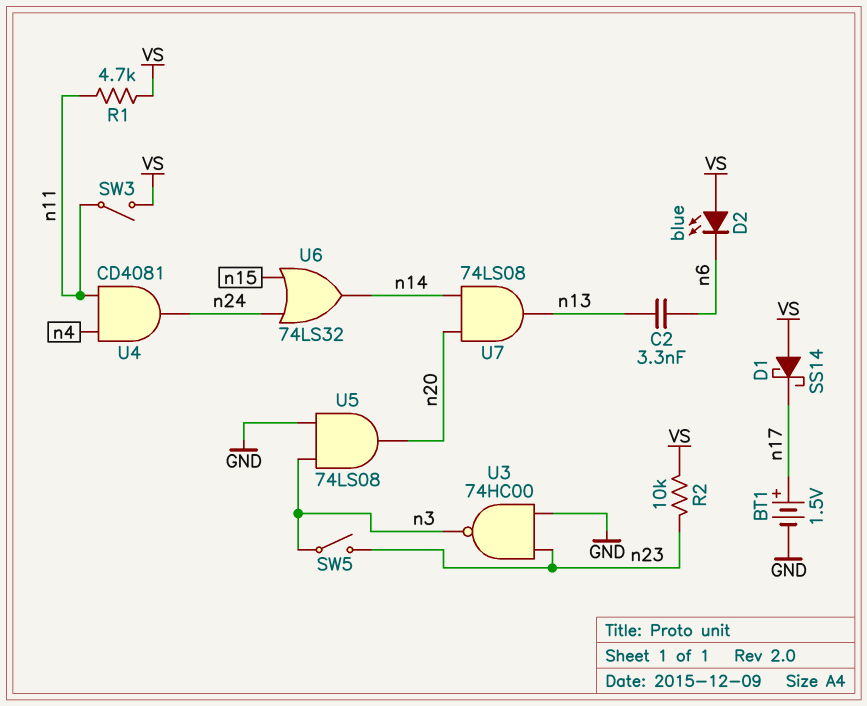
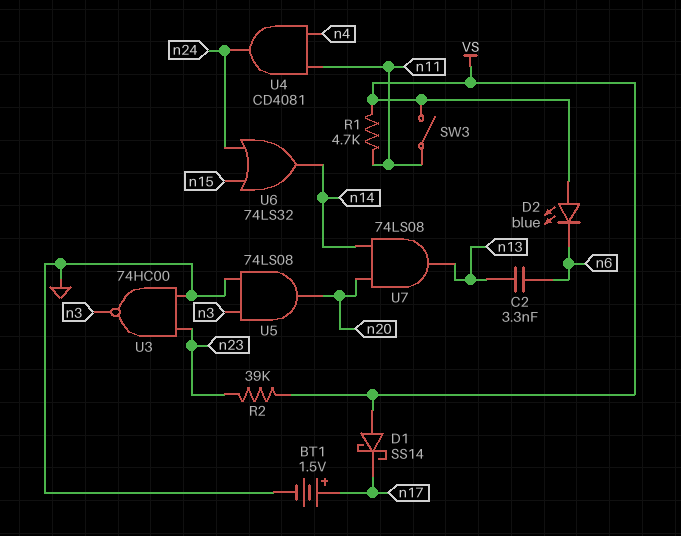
R2: 10k (VS, n23) -> 39k (VS, n23)
SW5: switch (n3, n23) -> none

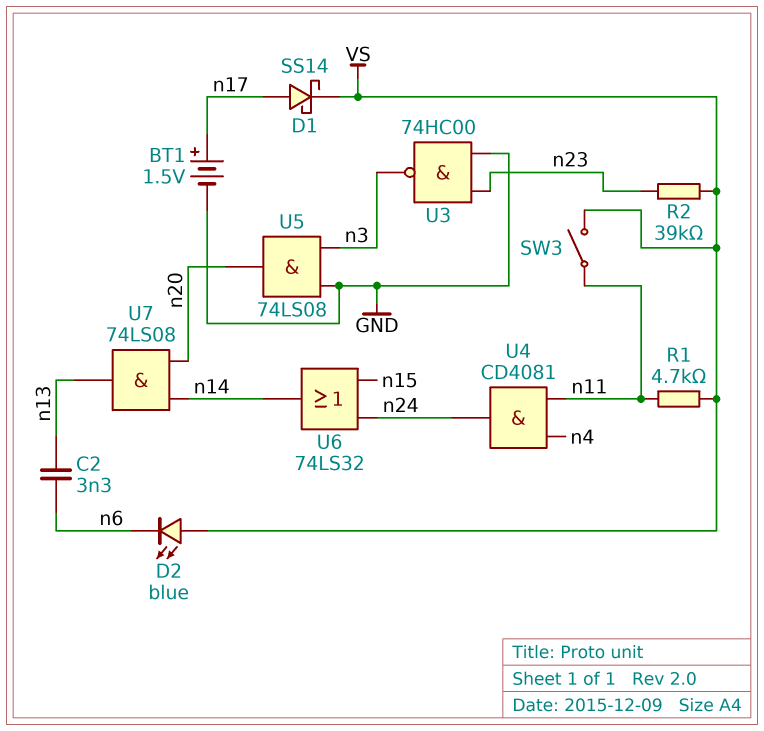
D1: schottky SS14 (A VS, K n17) -> schottky SS14 (A n17, K VS)

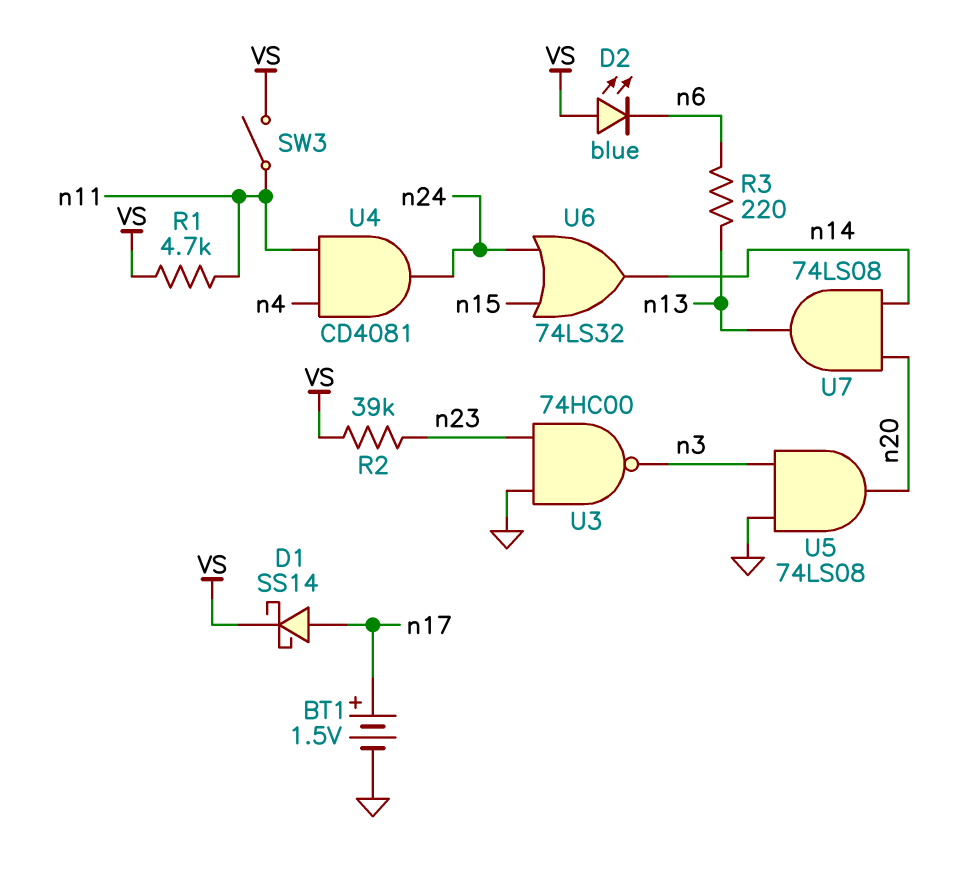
C2: 3.3nF (n6, n13) -> none
R3: none -> 220 (n6, n13)

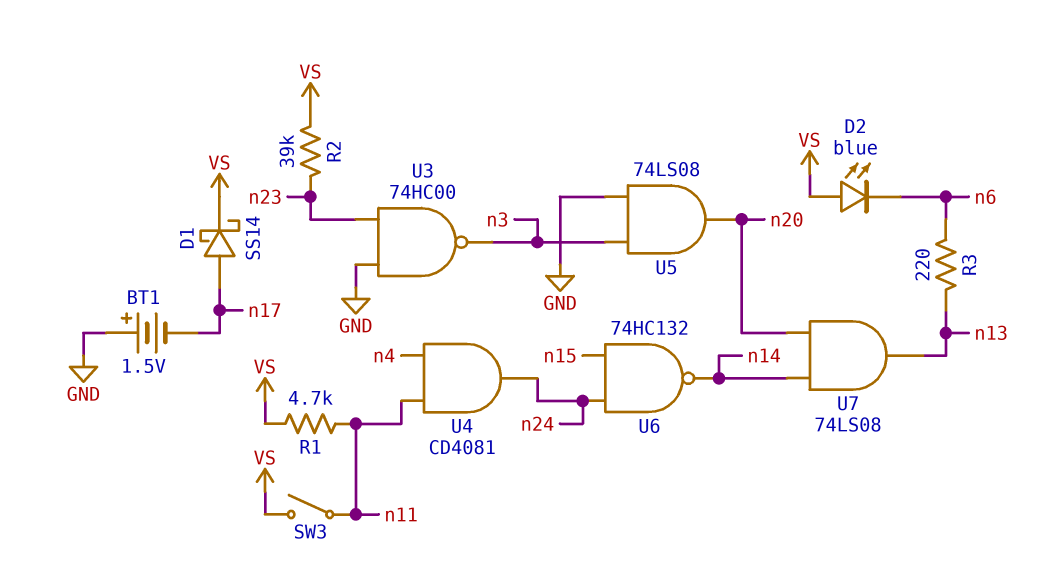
BT1: 1.5V (plus n17, minus GND) -> 1.5V (plus GND, minus n17)
U6: OR 74LS32 (in n15, in n24, out n14) -> NAND 74HC132 (in n15, in n24, out n14)

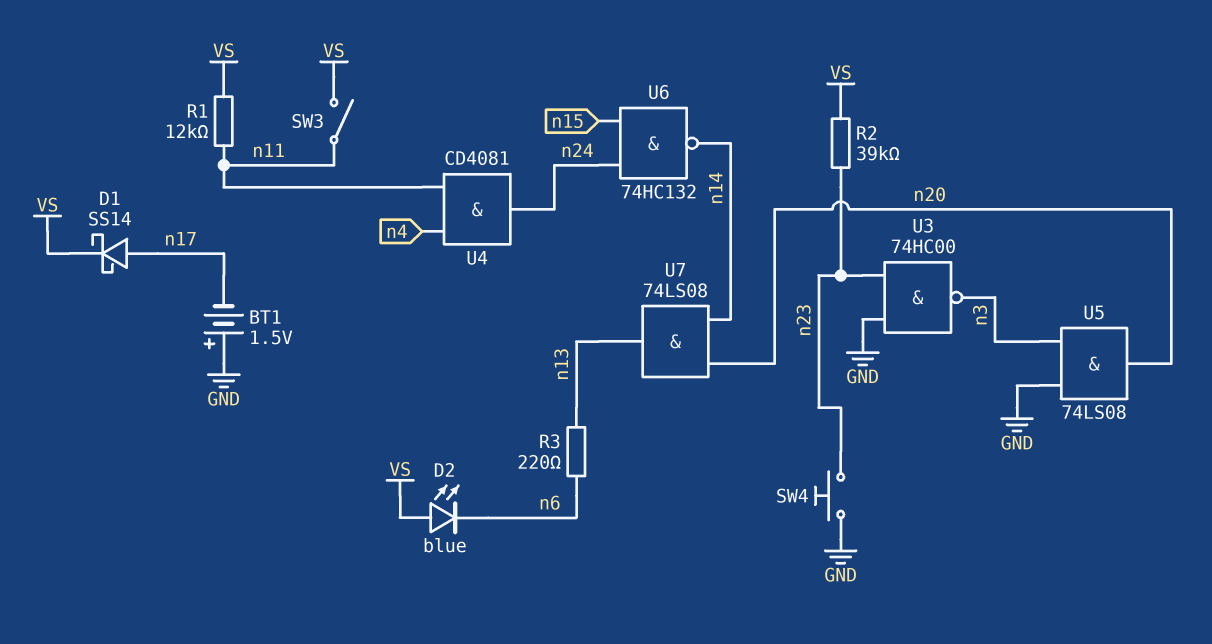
R1: 4.7k (VS, n11) -> 12k (VS, n11)
SW4: none -> button (GND, n23)

